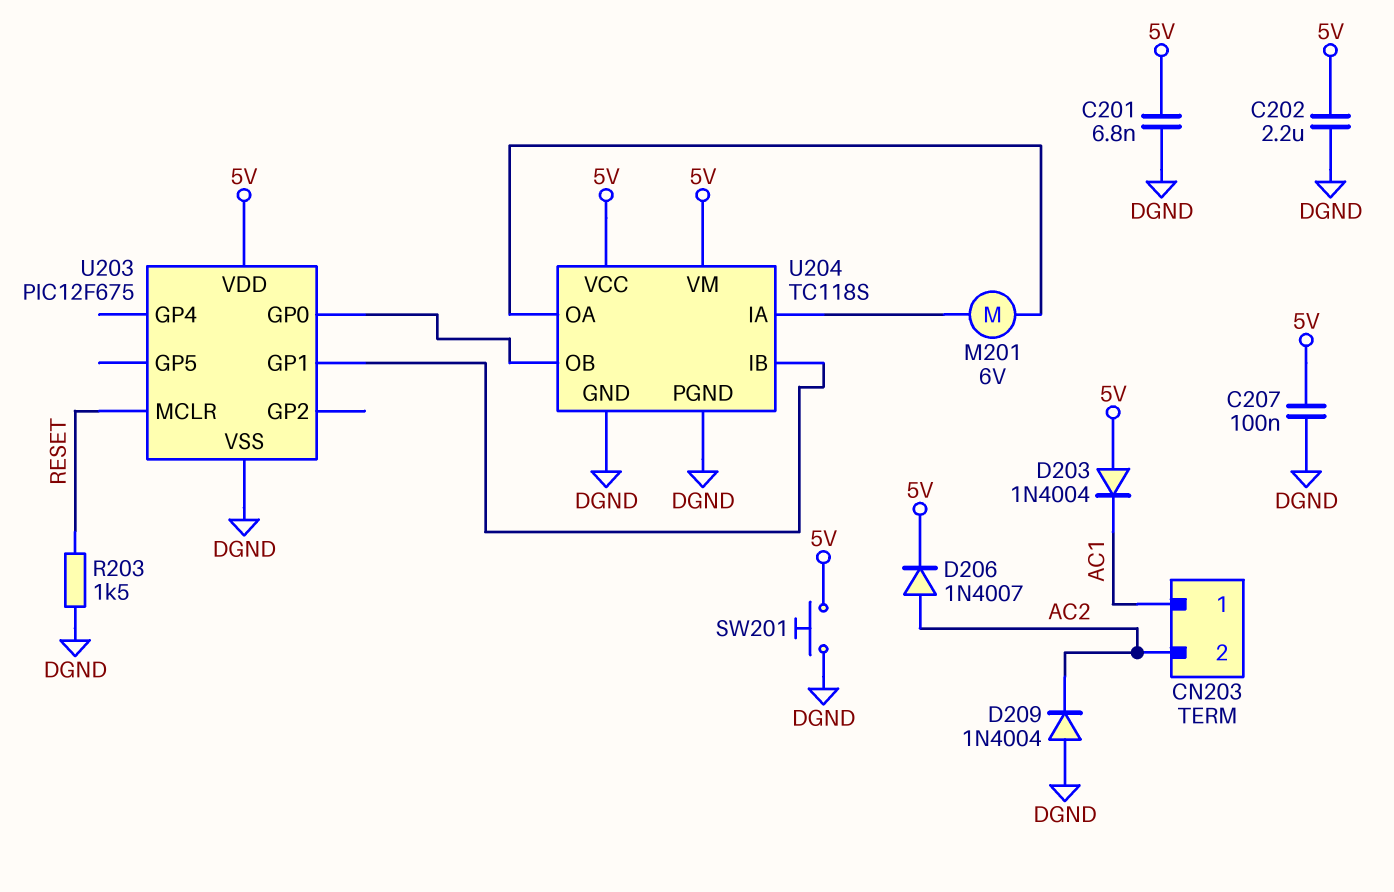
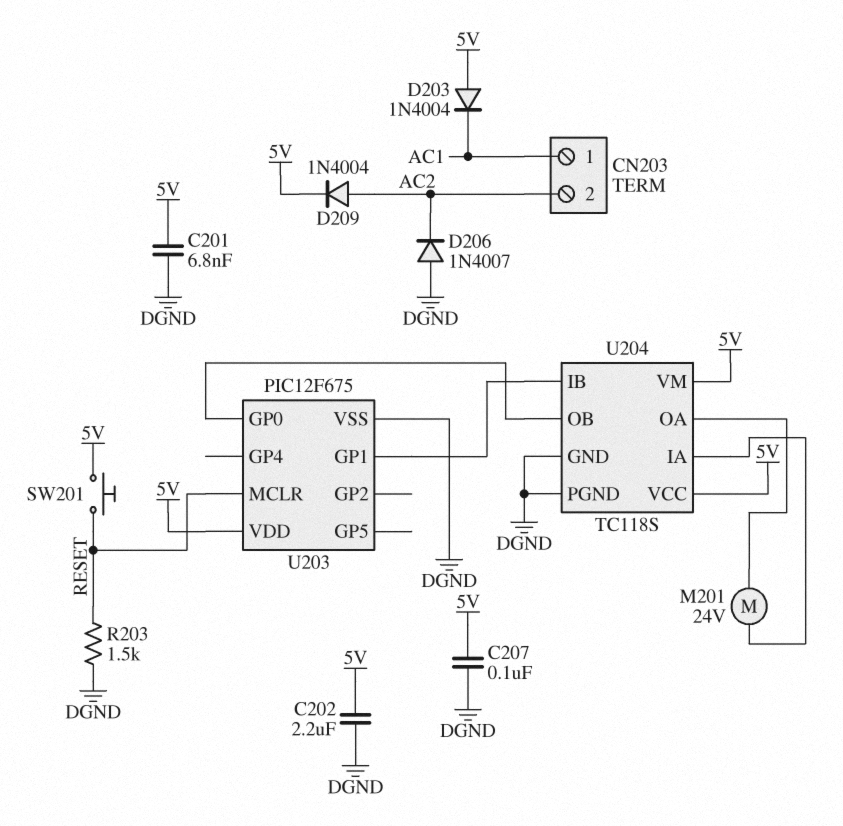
D206: diode 1N4007 (A AC2, K 5V) -> diode 1N4007 (A DGND, K AC2)
D209: diode 1N4004 (A DGND, K AC2) -> diode 1N4004 (A AC2, K 5V)
M201: motor 6V (U204/IA, U204/OA) -> motor 24V (U204/IA, U204/OA)
SW201: button (5V, DGND) -> button (5V, RESET)

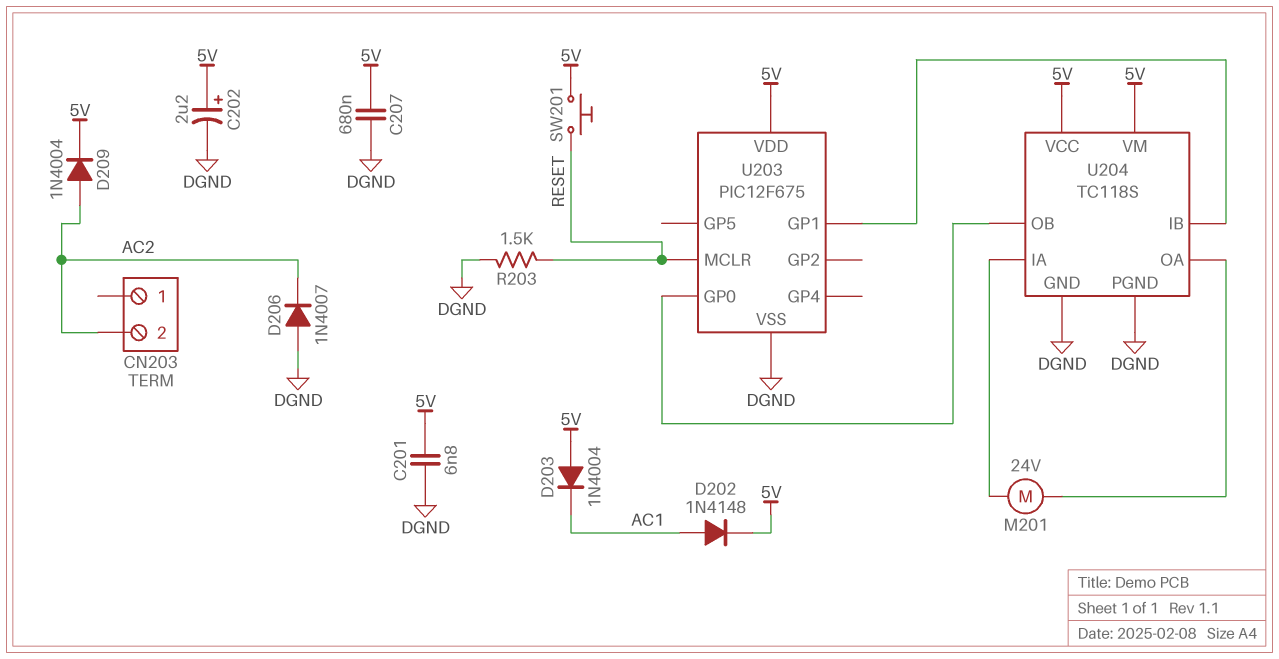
C202: 2.2uF (5V, DGND) -> 2.2uF (plus 5V, minus DGND)
C207: 100nF (5V, DGND) -> 680nF (5V, DGND)
CN203 pin 1: AC1 -> none
D202: none -> diode 1N4148 (A AC1, K 5V)

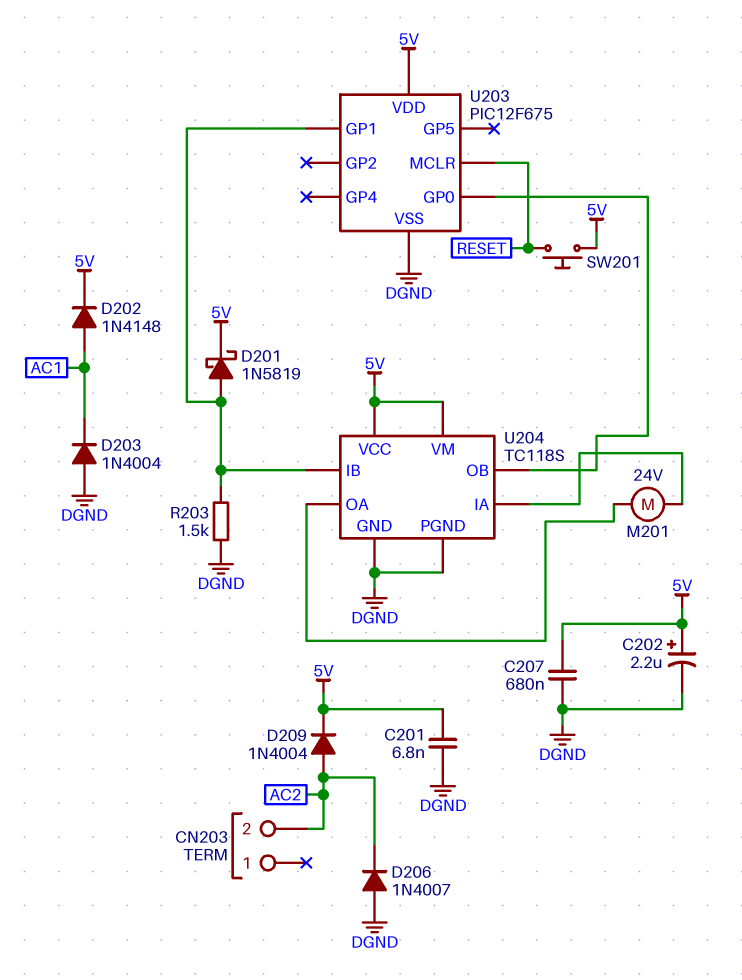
D201: none -> schottky 1N5819 (A U203/GP1, K 5V)
D203: diode 1N4004 (A 5V, K AC1) -> diode 1N4004 (A DGND, K AC1)
R203: 1.5k (DGND, RESET) -> 1.5k (DGND, U203/GP1)

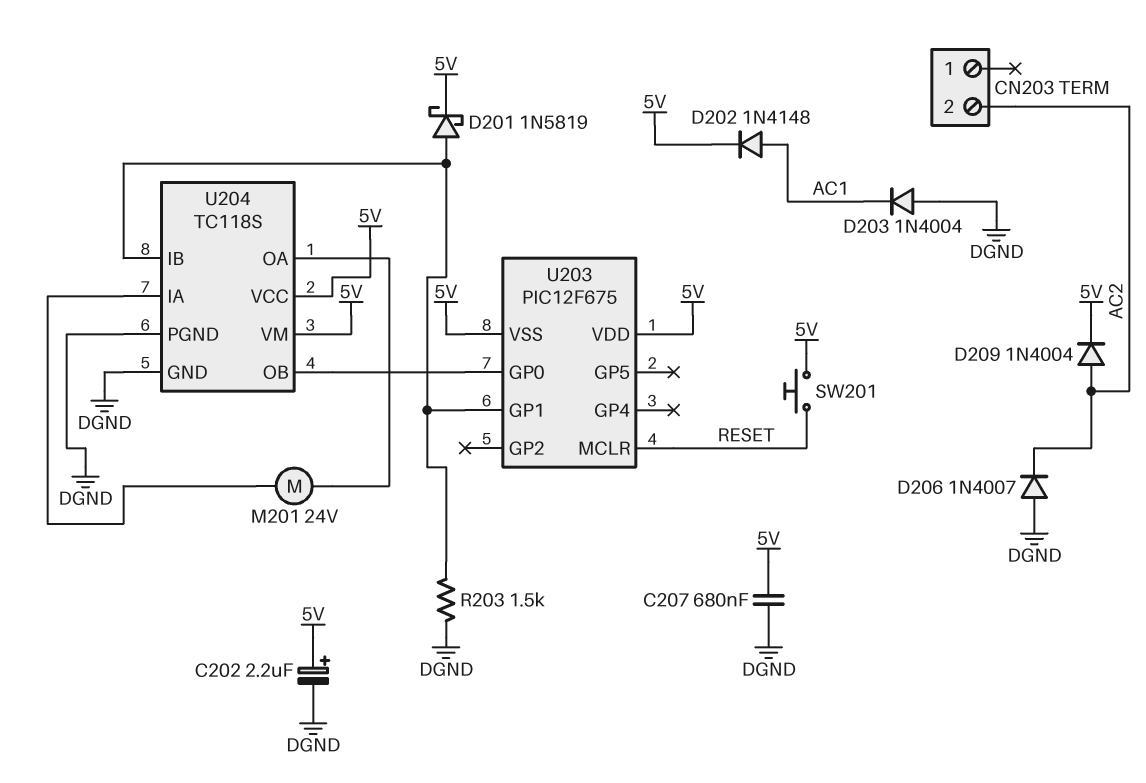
C201: 6.8nF (5V, DGND) -> none
U203 pin VSS: DGND -> 5V

